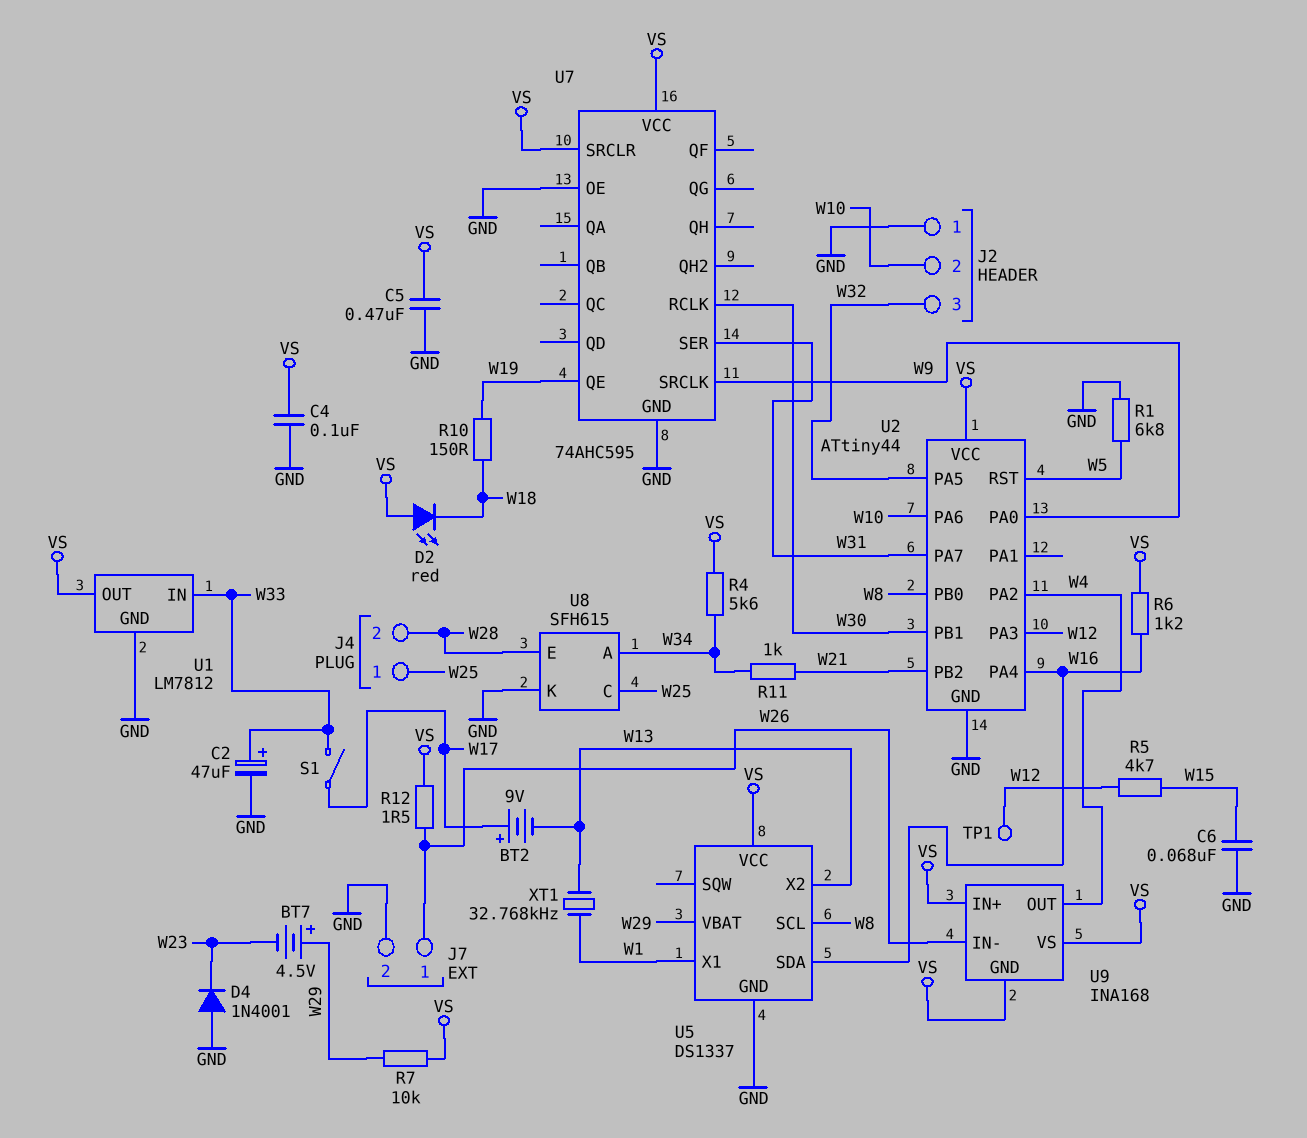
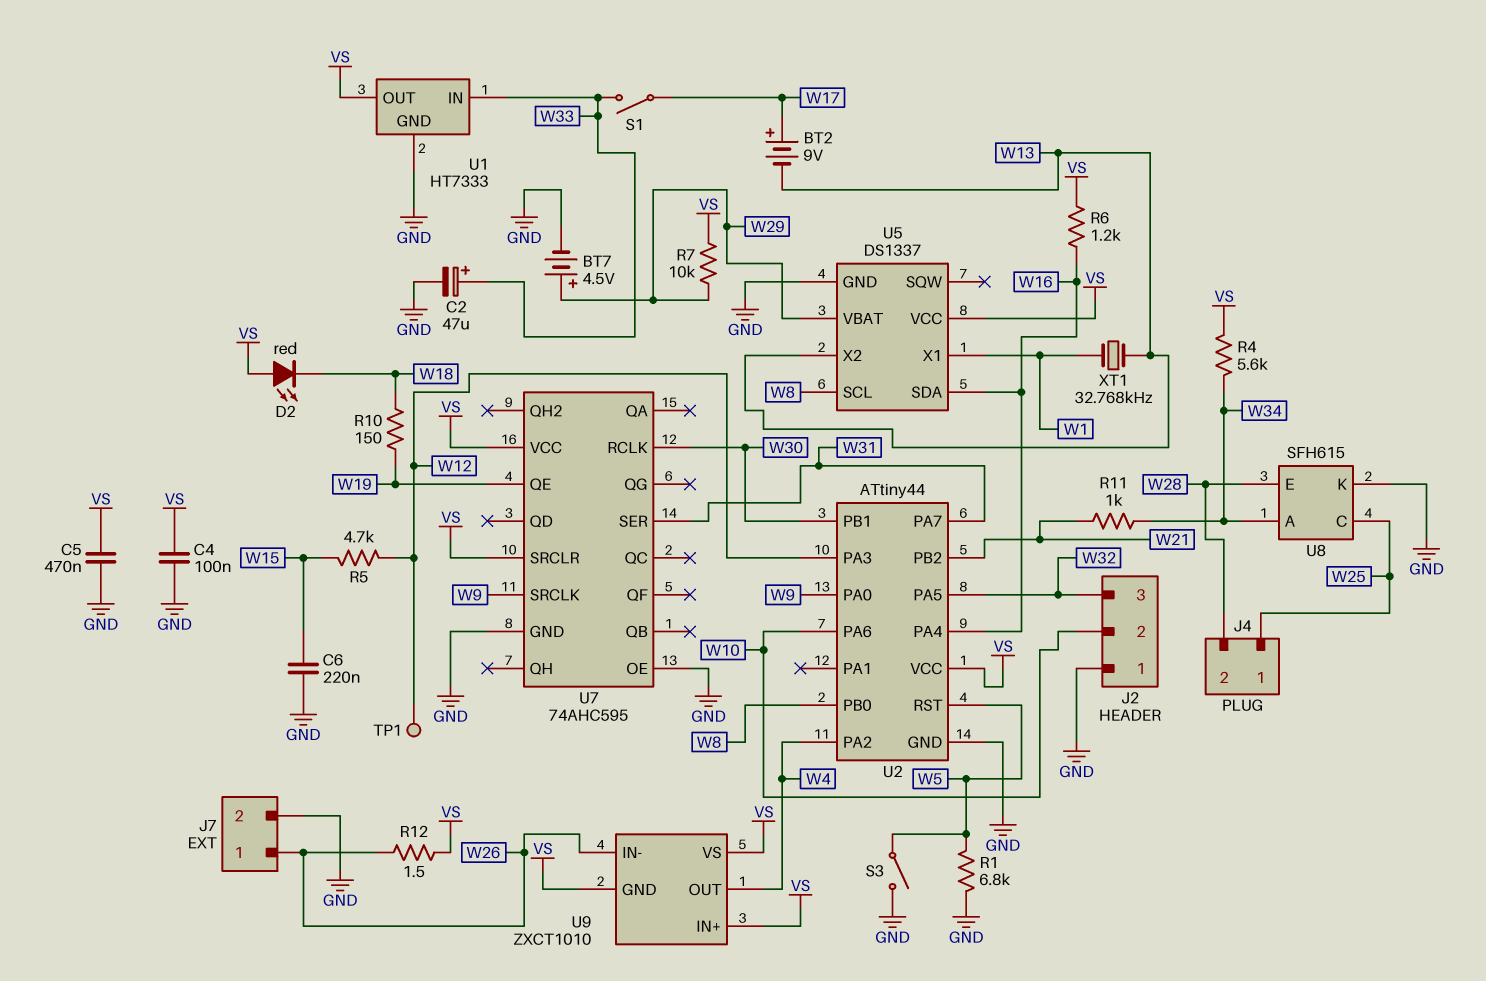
BT7: 4.5V (plus W29, minus W23) -> 4.5V (plus W29, minus GND)
C6: 68nF (GND, W15) -> 220nF (GND, W15)
D4: diode 1N4001 (A GND, K W23) -> none
S3: none -> switch (GND, W5)
U1: LM7812 -> HT7333
U9: INA168 -> ZXCT1010

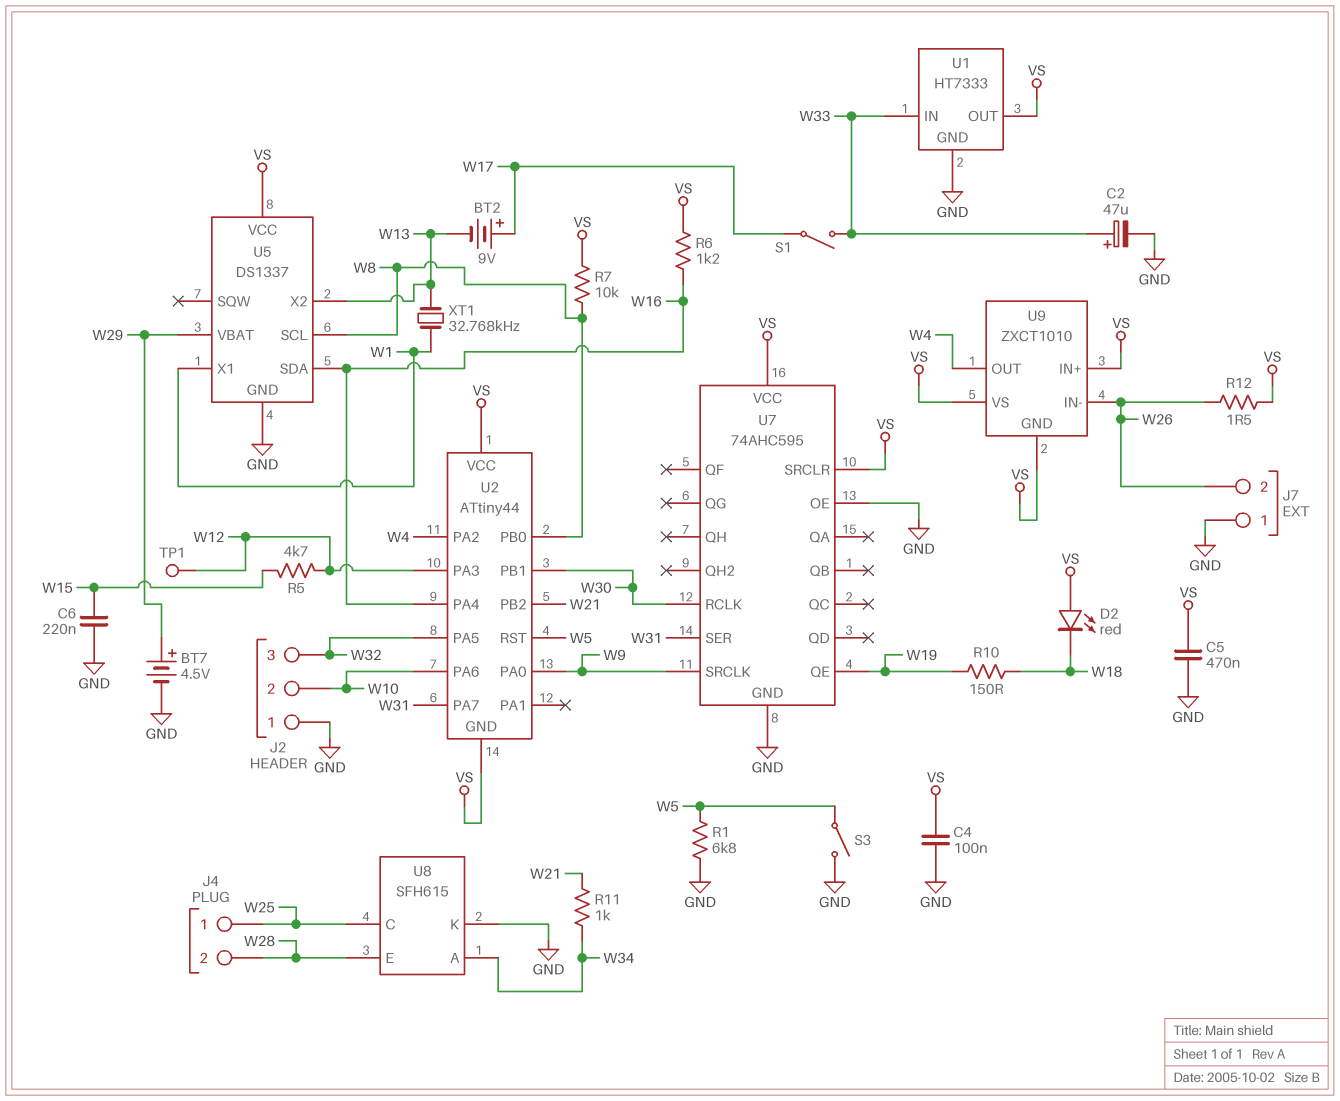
J7 pin 1: W26 -> GND
J7 pin 2: GND -> W26
R4: 5.6k (VS, W34) -> none
R7: 10k (VS, W29) -> 10k (VS, W8)
U2 pin GND: GND -> VS

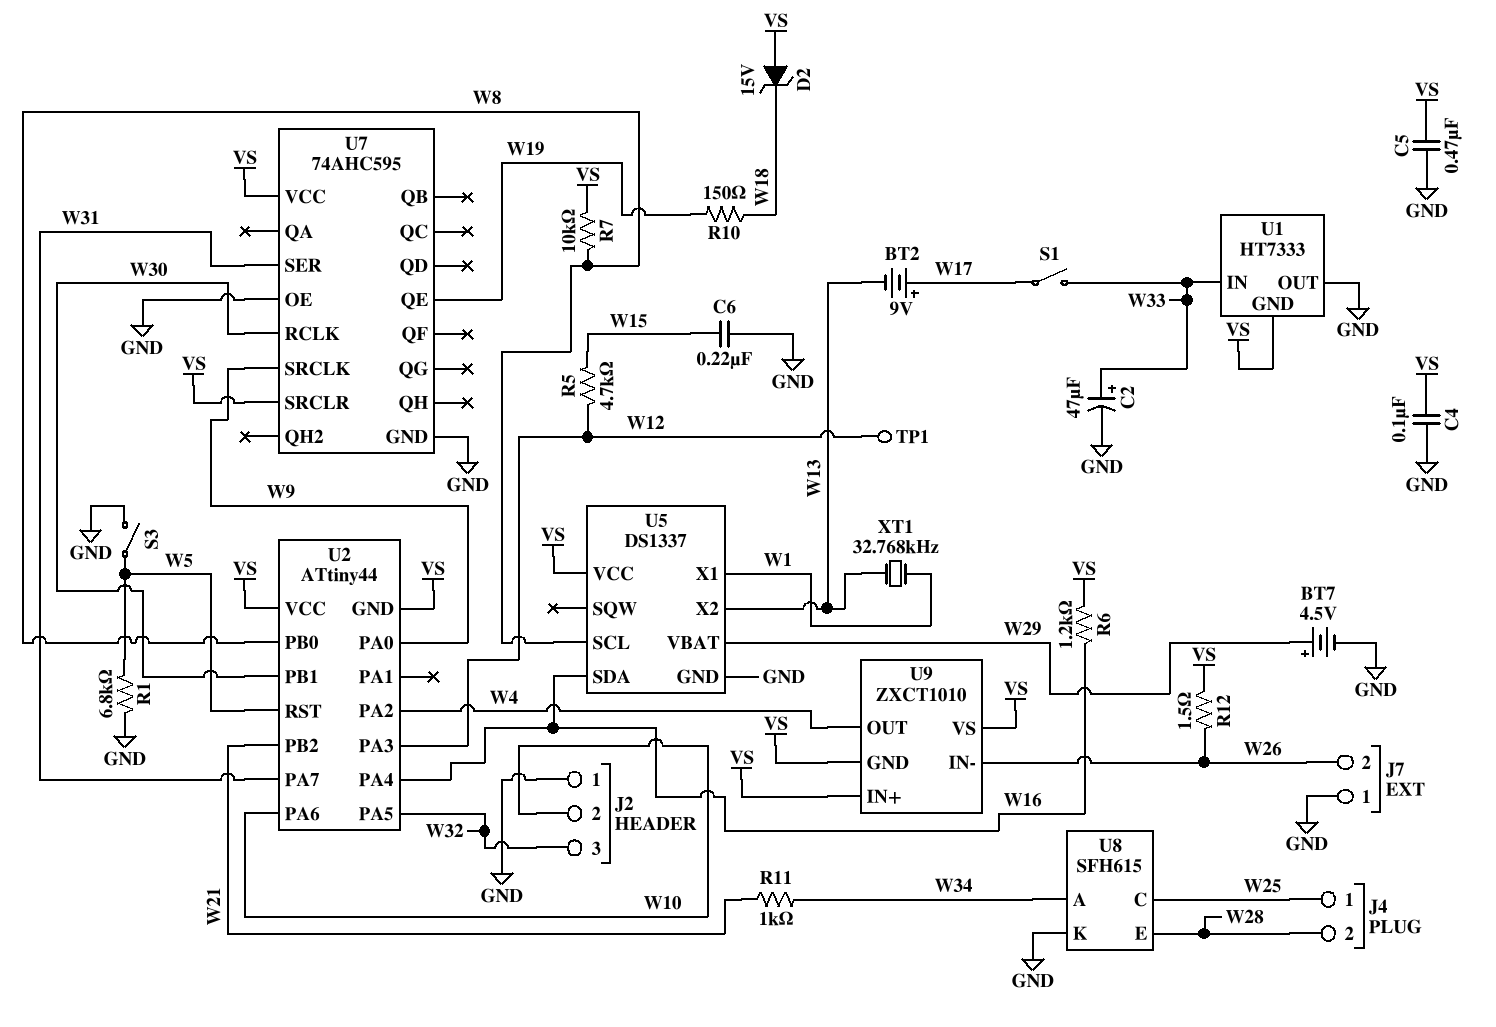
D2: LED red (A VS, K W18) -> zener 15V (A VS, K W18)
U1 pin GND: GND -> VS
U1 pin OUT: VS -> GND

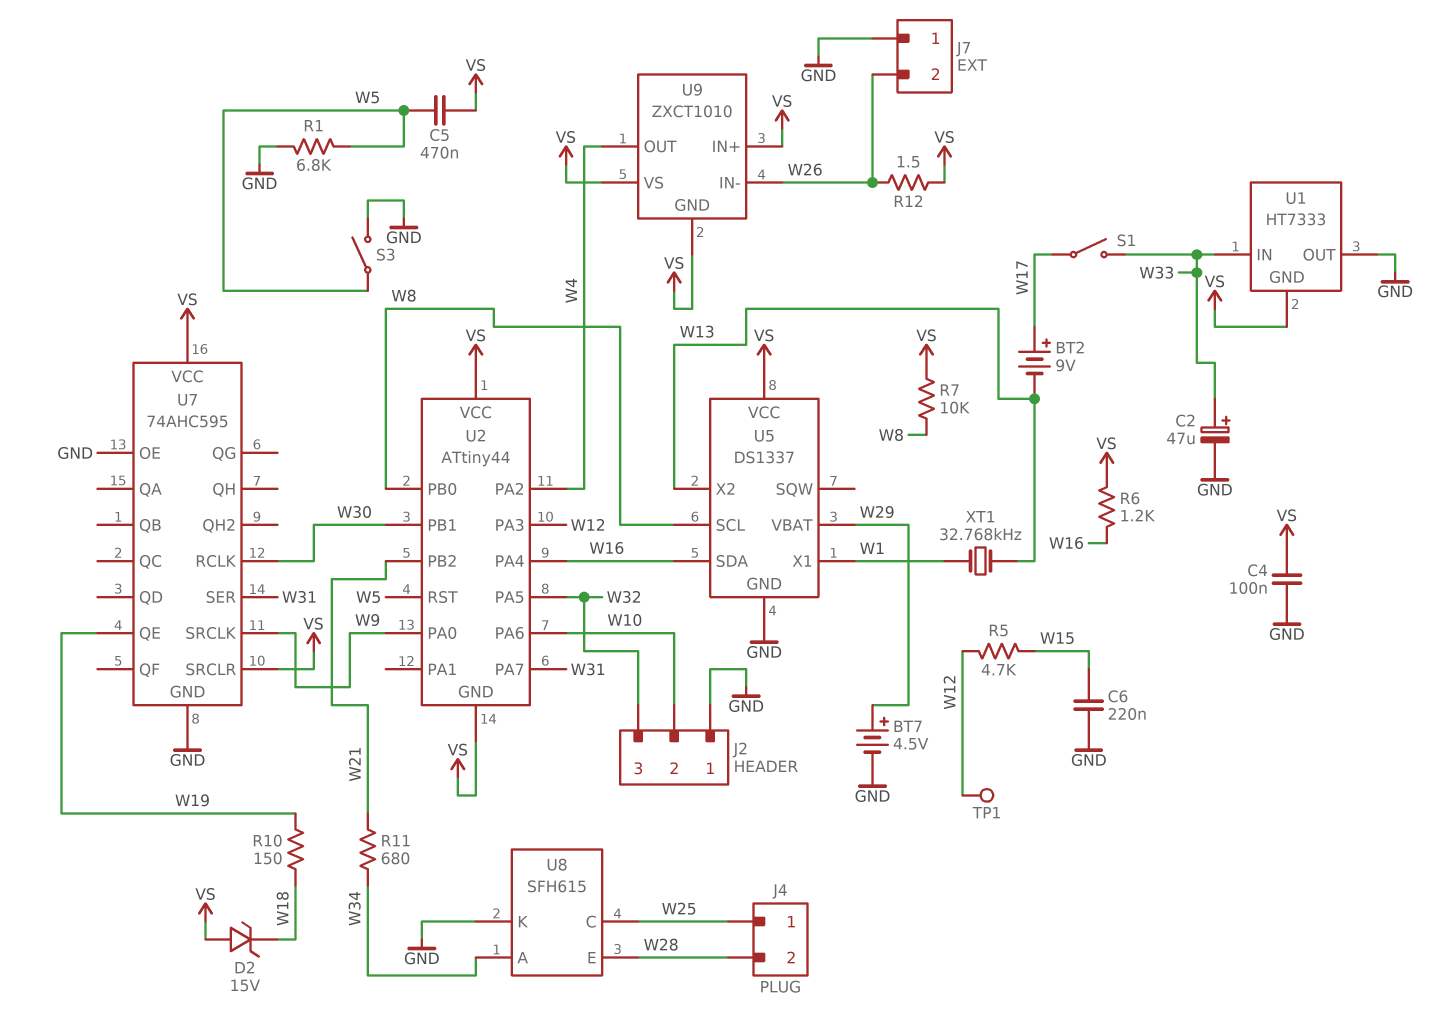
C5: 470nF (GND, VS) -> 470nF (VS, W5)
R11: 1k (W21, W34) -> 680 (W21, W34)

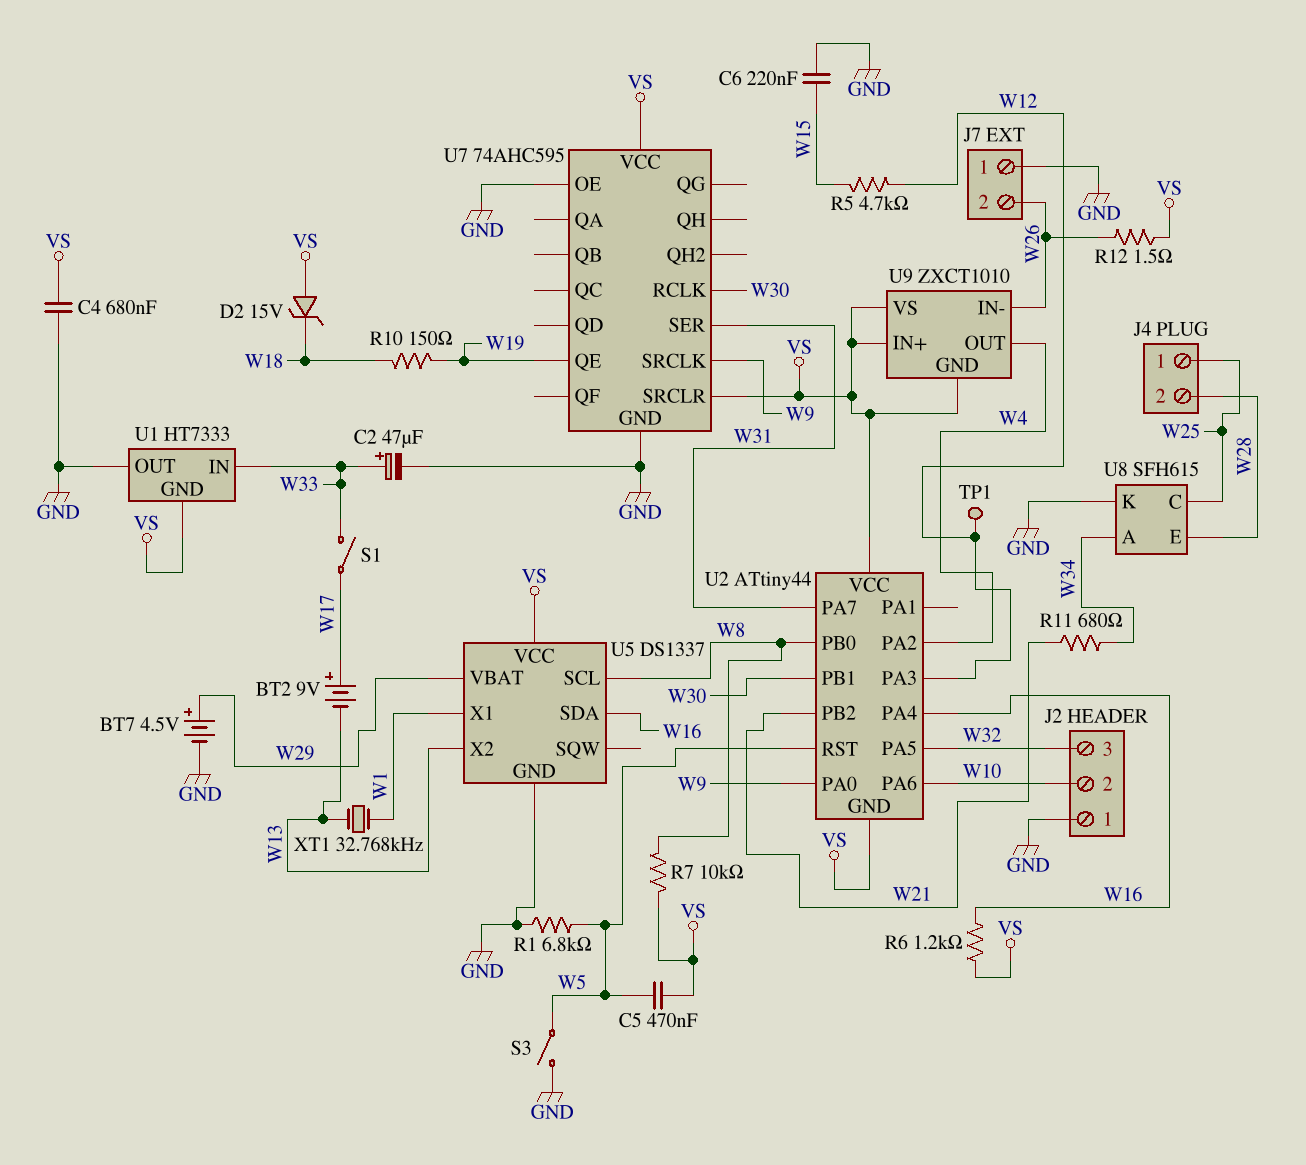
C4: 100nF (GND, VS) -> 680nF (GND, VS)

